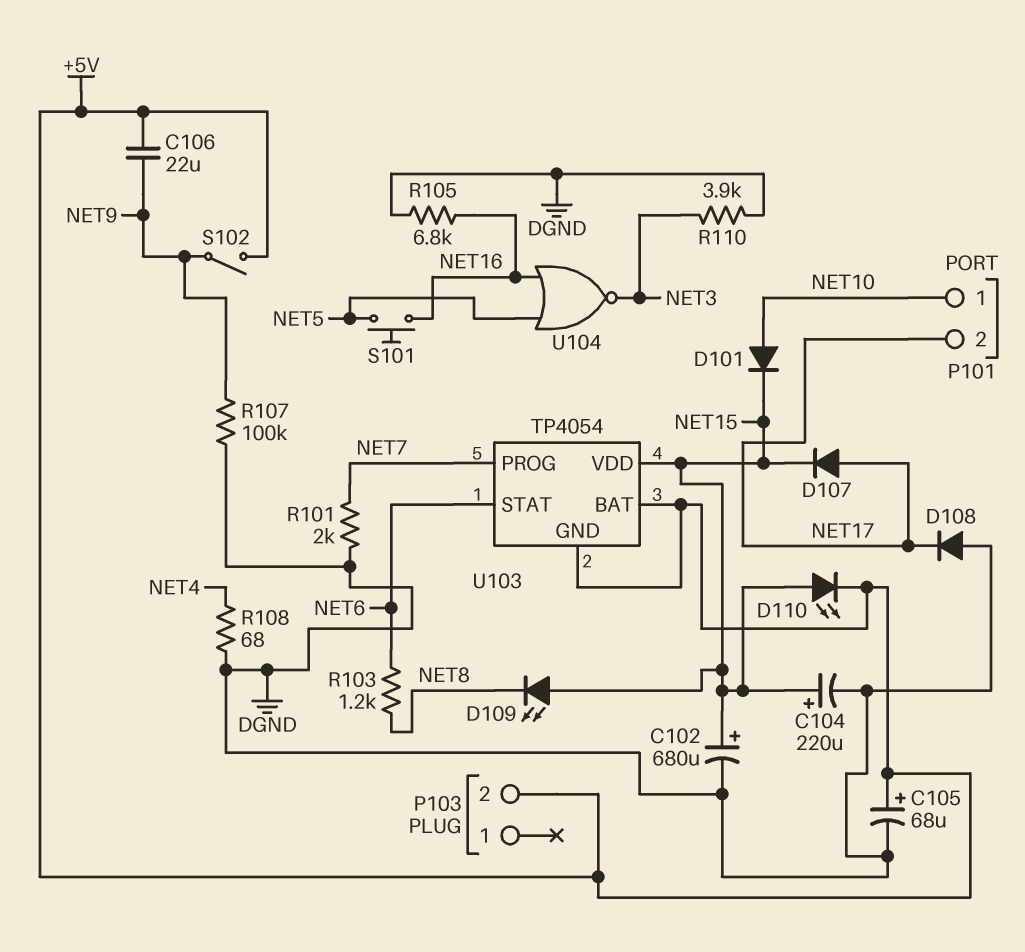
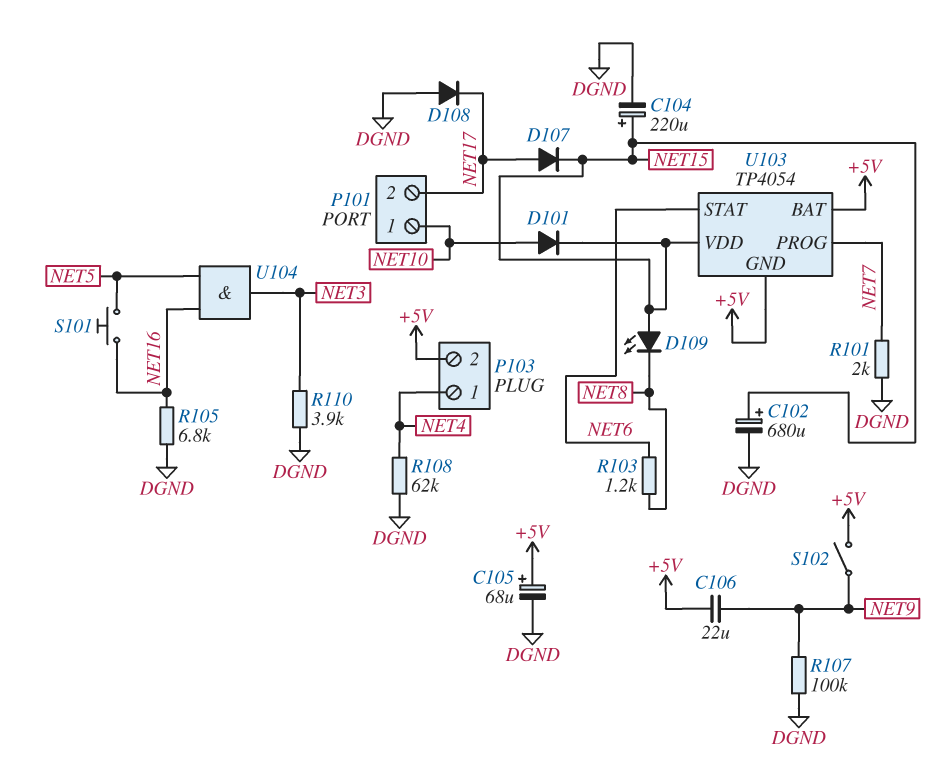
D110: LED (A NET15, K +5V) -> none
P103 pin 1: none -> NET4
R108: 68 (DGND, NET4) -> 62k (DGND, NET4)
U104: NOR (in NET5, in NET16, out NET3) -> AND (in NET5, in NET16, out NET3)

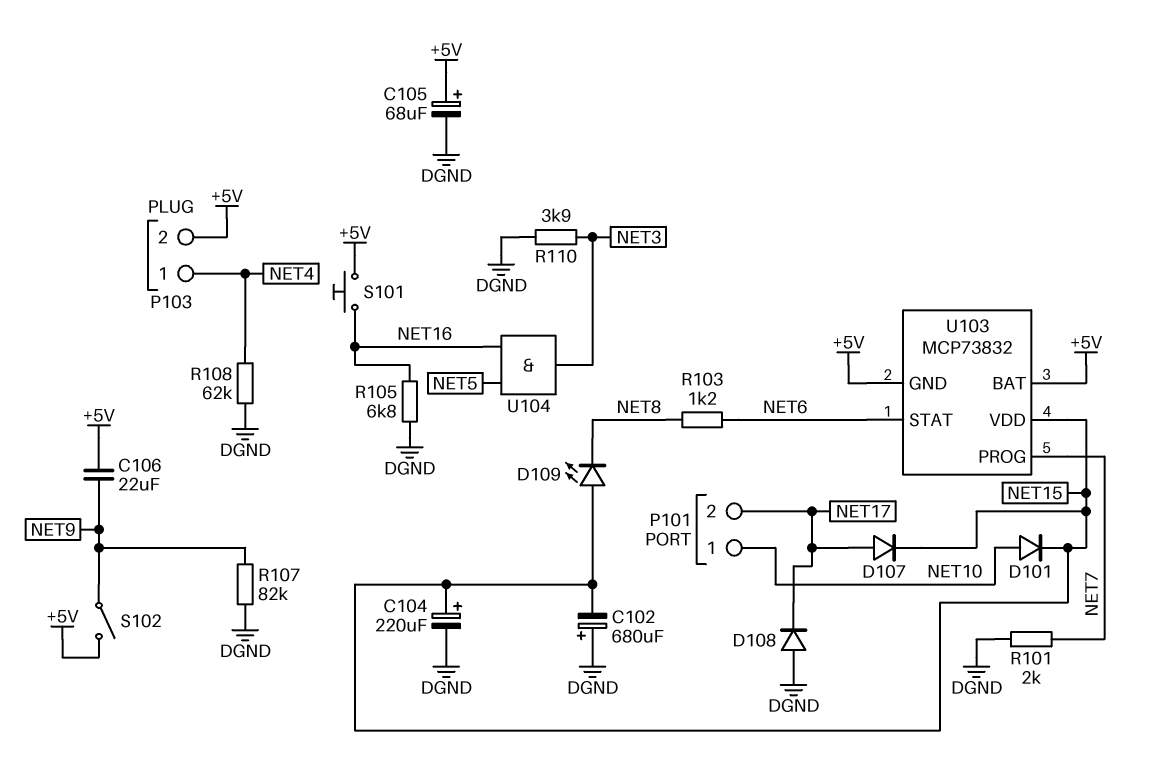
C102: 680uF (plus NET15, minus DGND) -> 680uF (plus DGND, minus NET15)
R107: 100k (DGND, NET9) -> 82k (DGND, NET9)
S101: button (NET5, NET16) -> button (+5V, NET16)
U103: TP4054 -> MCP73832

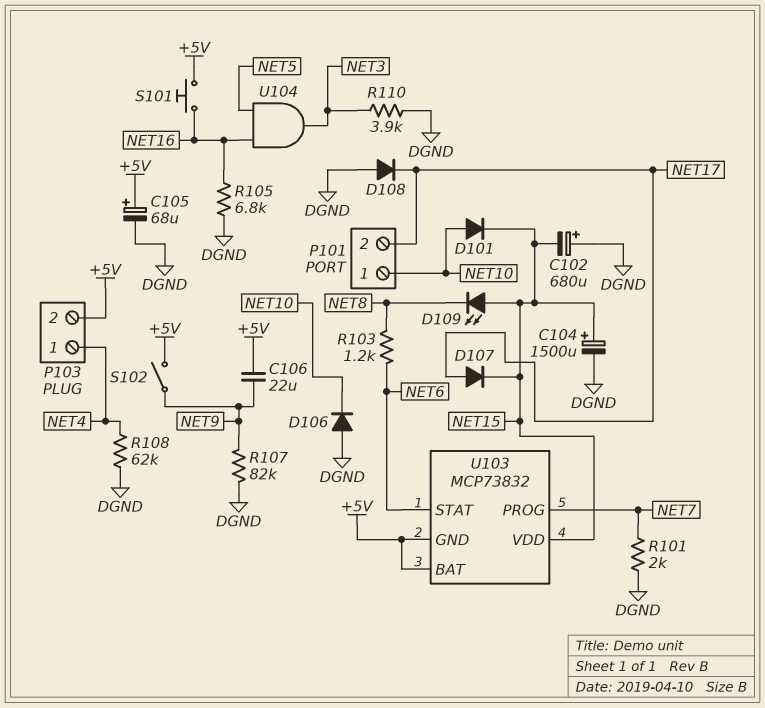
C104: 220uF (plus NET15, minus DGND) -> 1500uF (plus NET15, minus DGND)
D106: none -> diode (A DGND, K NET10)

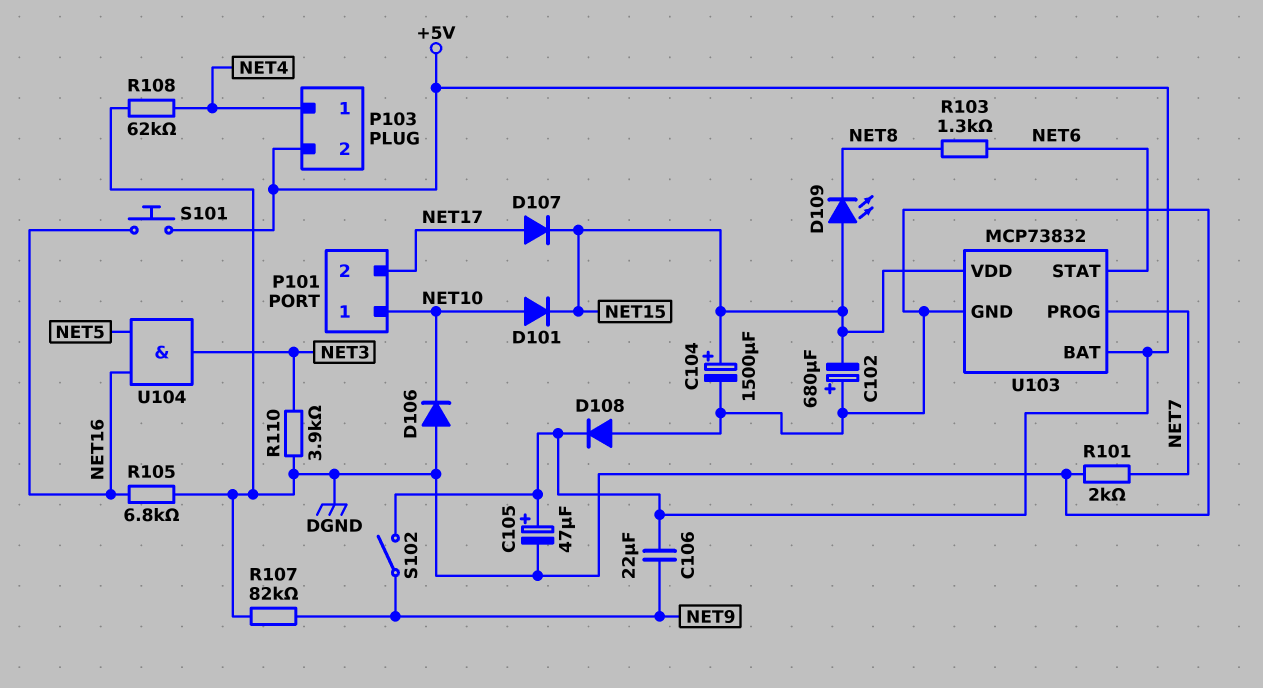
C105: 68uF (plus +5V, minus DGND) -> 47uF (plus +5V, minus DGND)
D108: diode (A DGND, K NET17) -> diode (A DGND, K +5V)
R103: 1.2k (NET6, NET8) -> 1.3k (NET6, NET8)
U103 pin GND: +5V -> DGND

